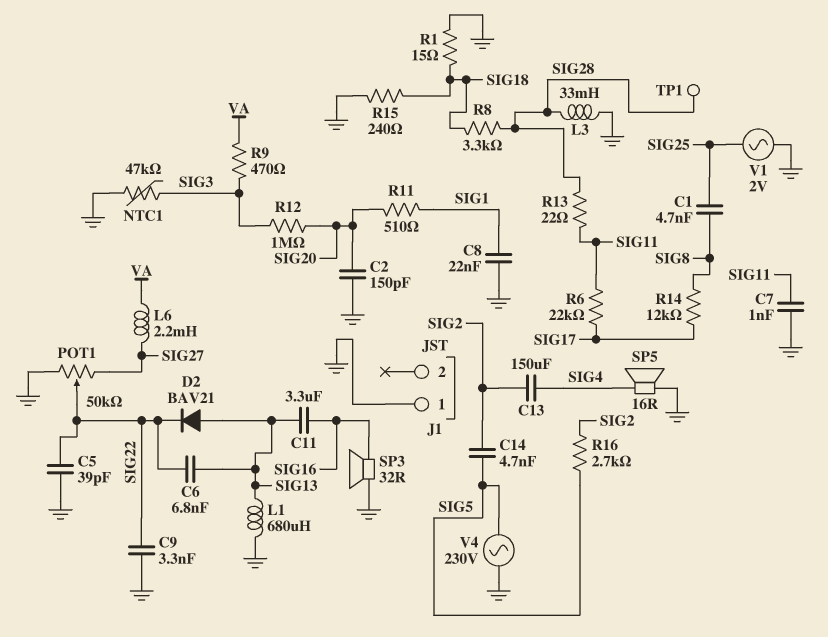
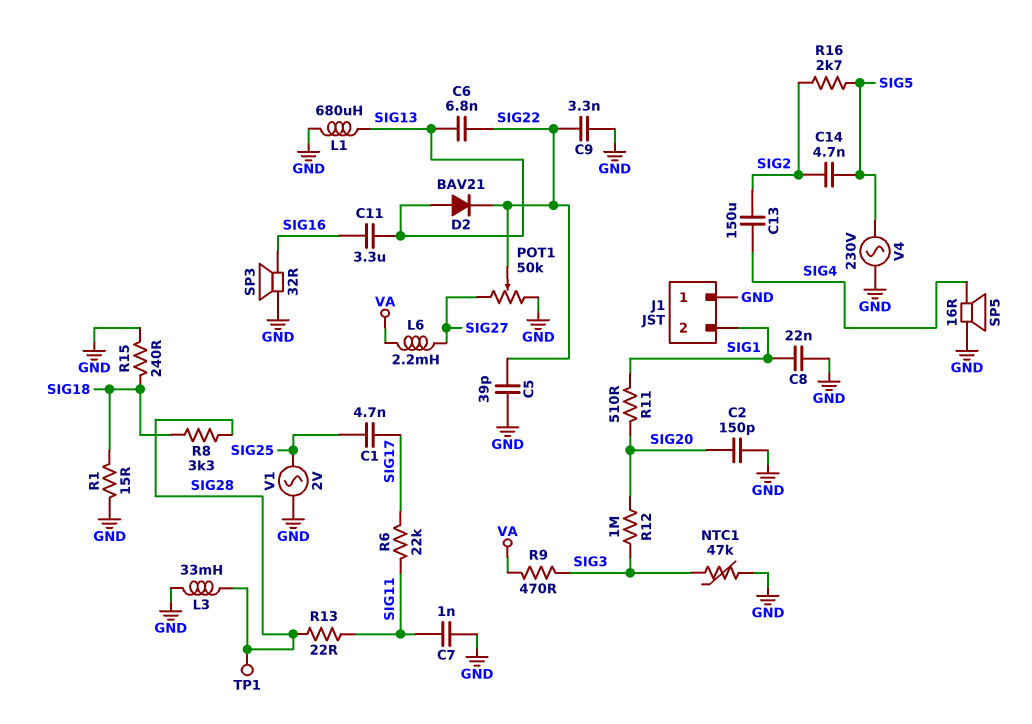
C1: 4.7nF (SIG8, SIG25) -> 4.7nF (SIG17, SIG25)
J1 pin 2: none -> SIG1
R14: 12k (SIG8, SIG17) -> none

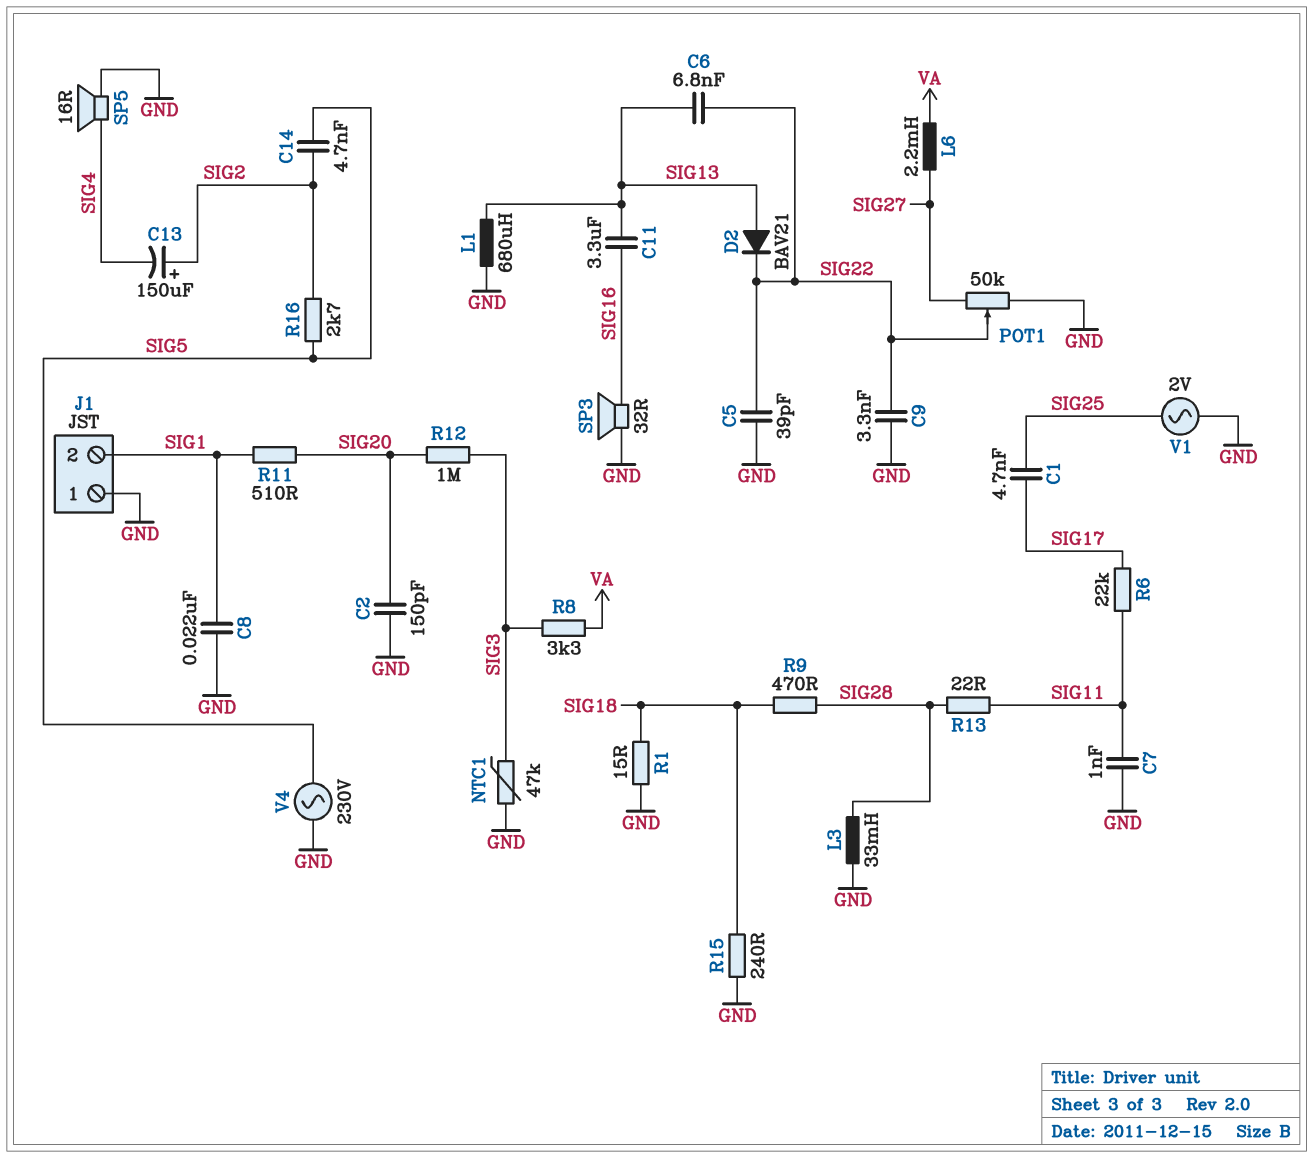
C13: 150uF (SIG2, SIG4) -> 150uF (plus SIG2, minus SIG4)
R8: 3.3k (SIG18, SIG28) -> 3.3k (SIG3, VA)
R9: 470 (SIG3, VA) -> 470 (SIG18, SIG28)
TP1: test point (SIG28) -> none

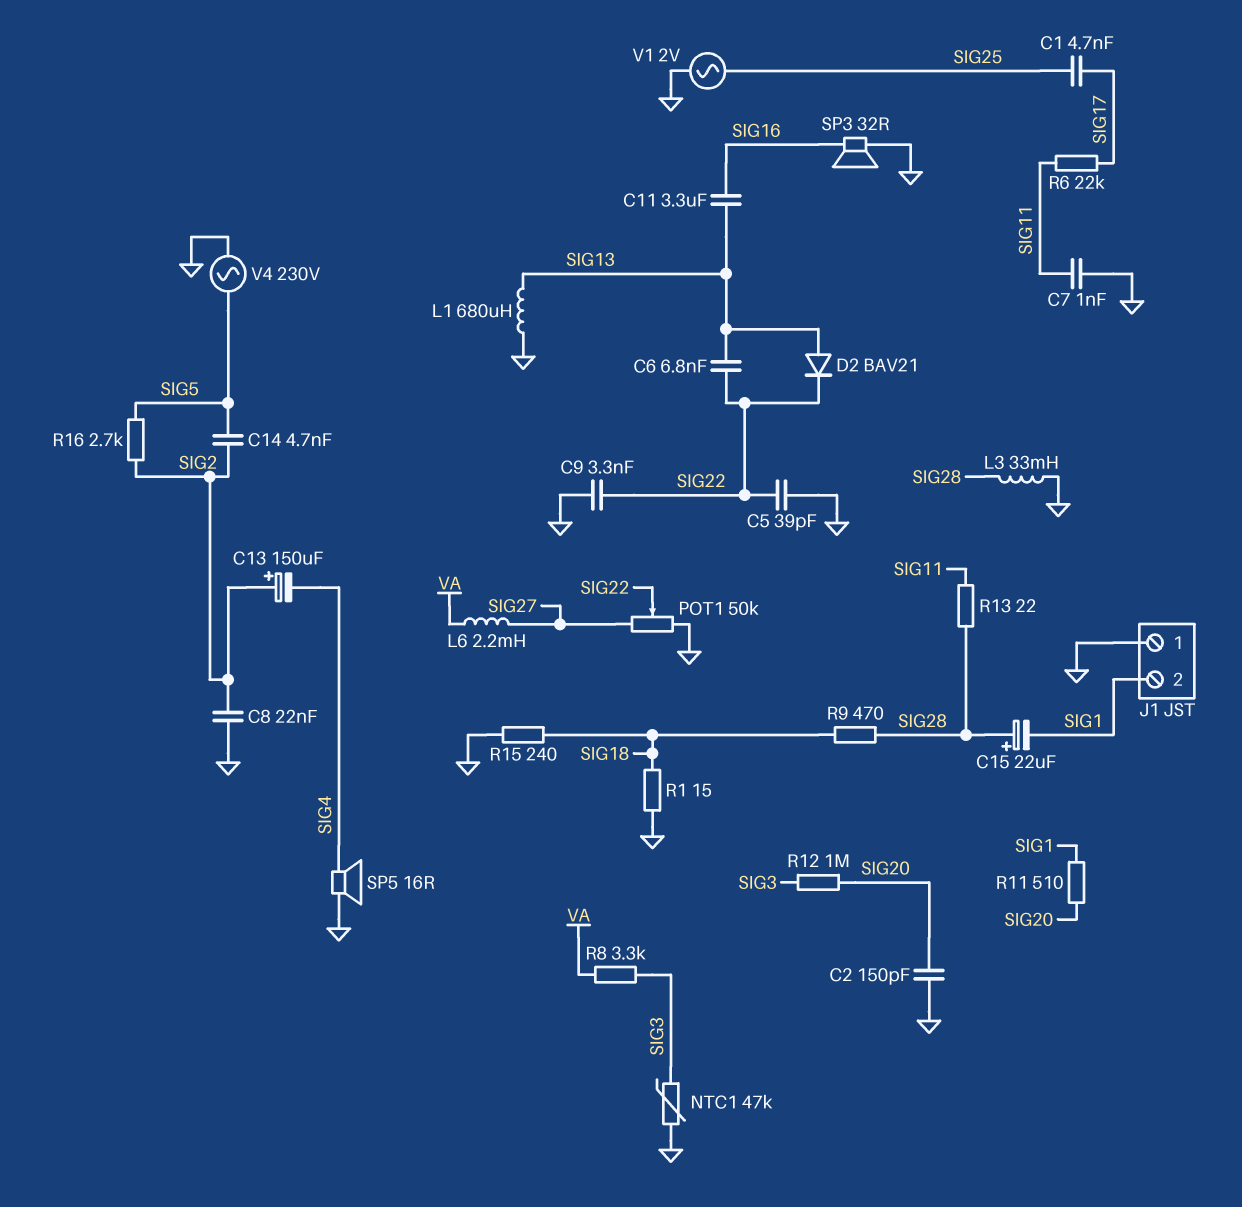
C8: 22nF (GND, SIG1) -> 22nF (GND, SIG2)
C15: none -> 22uF (plus SIG28, minus SIG1)

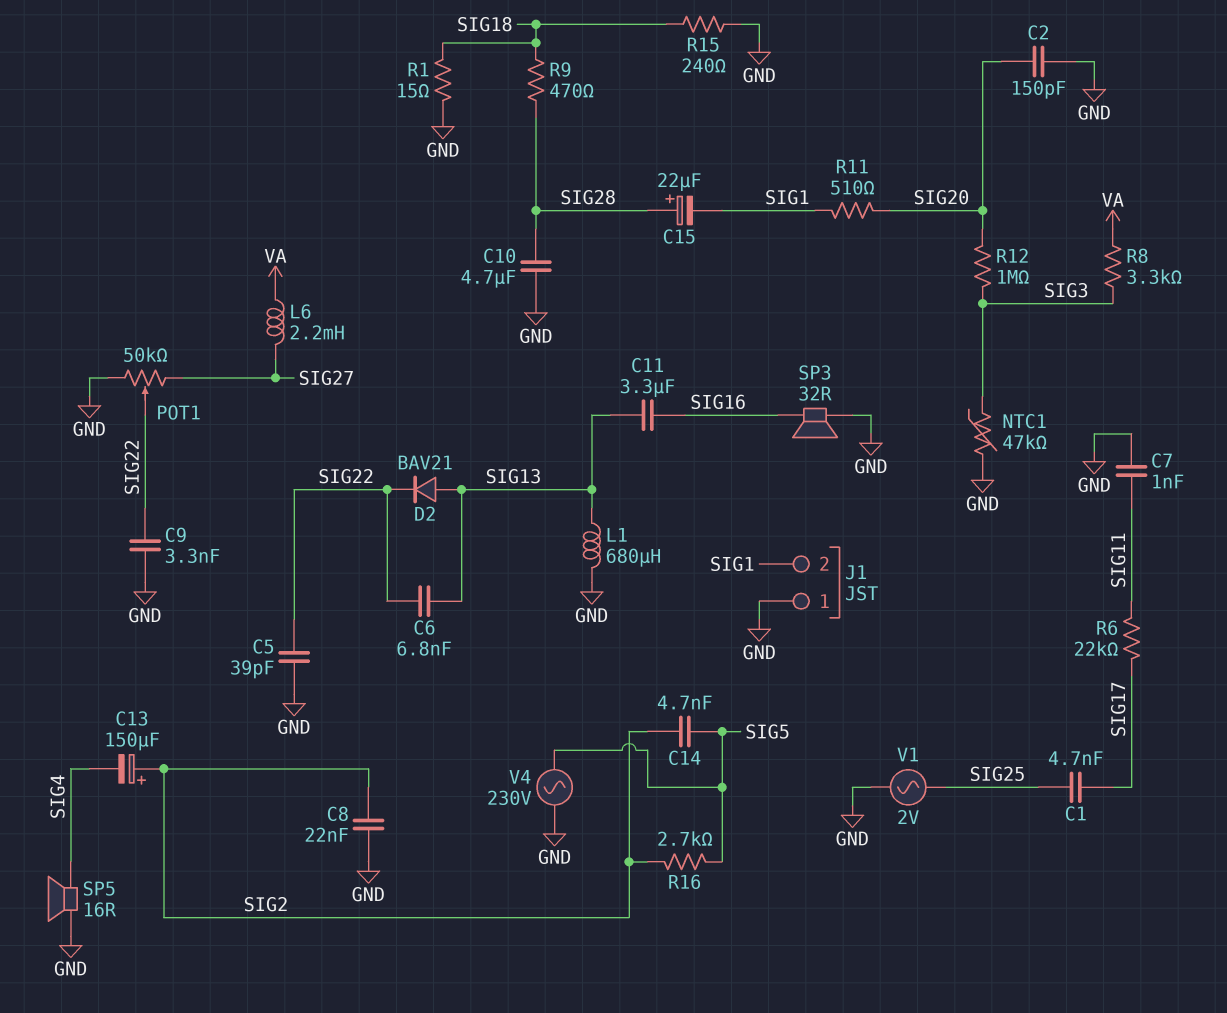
C10: none -> 4.7uF (GND, SIG28)
L3: 33mH (GND, SIG28) -> none
R13: 22 (SIG11, SIG28) -> none

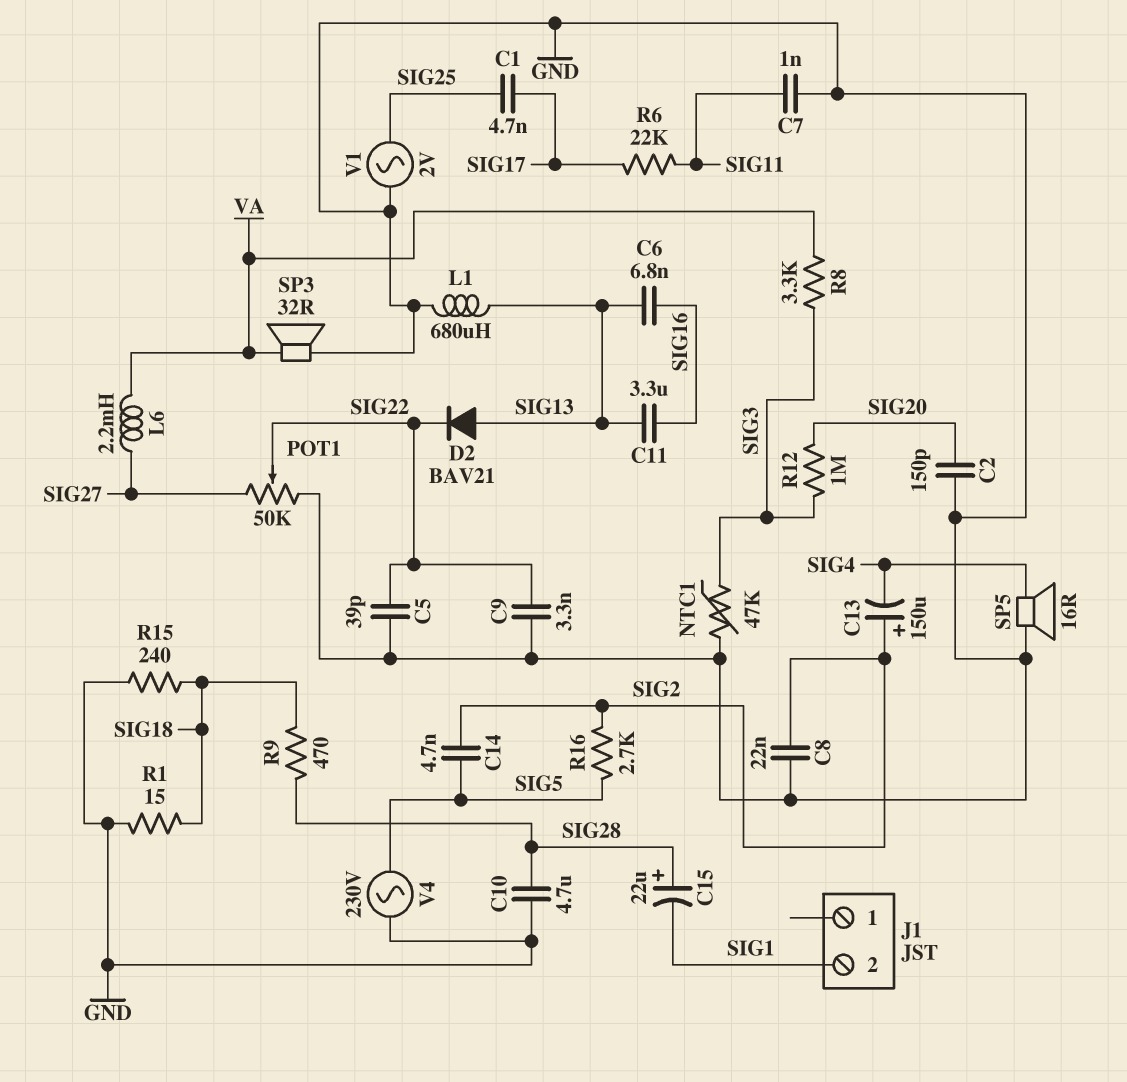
C6: 6.8nF (SIG13, SIG22) -> 6.8nF (SIG13, SIG16)
J1 pin 1: GND -> none
R11: 510 (SIG1, SIG20) -> none
SP3: speaker 32R (GND, SIG16) -> speaker 32R (GND, VA)

